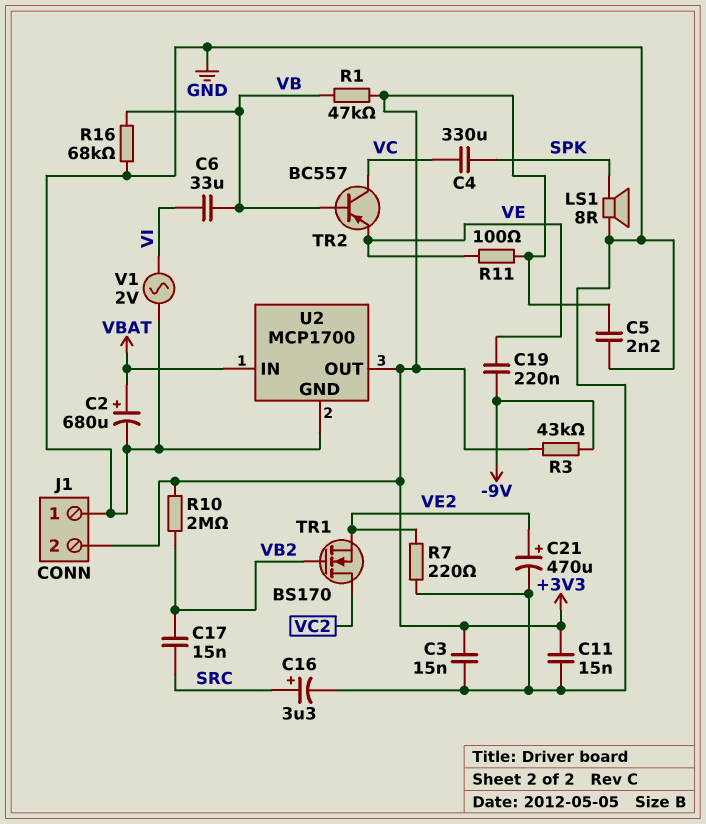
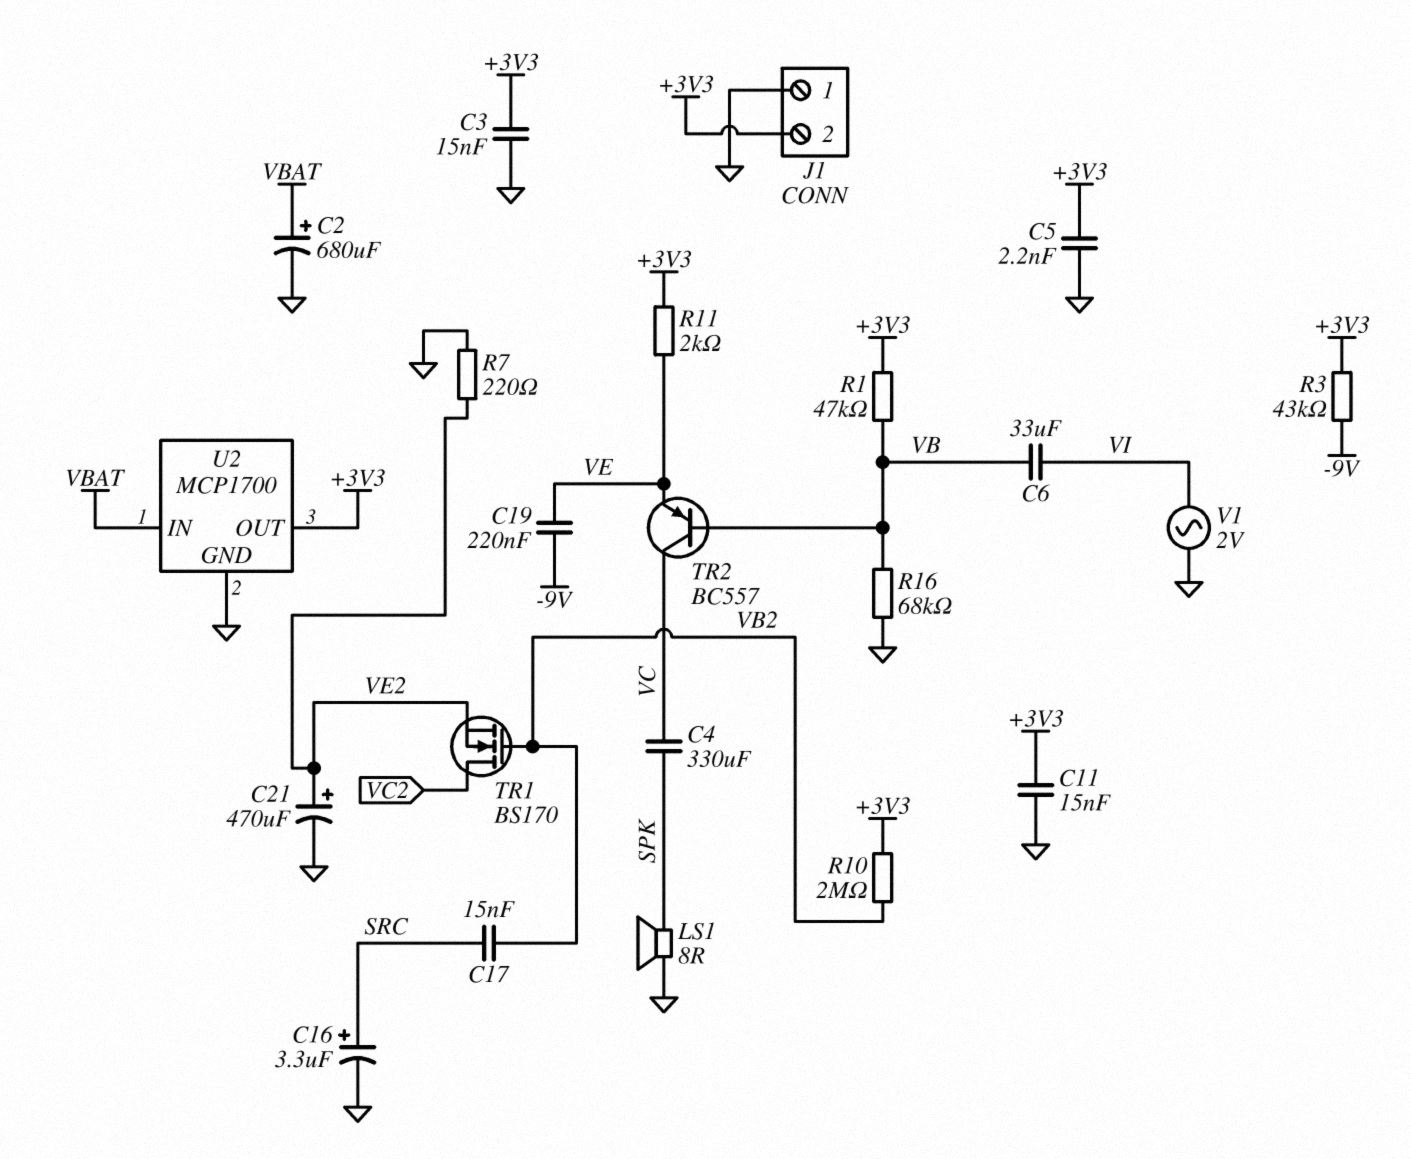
R11: 100 (+3V3, VE) -> 2k (+3V3, VE)

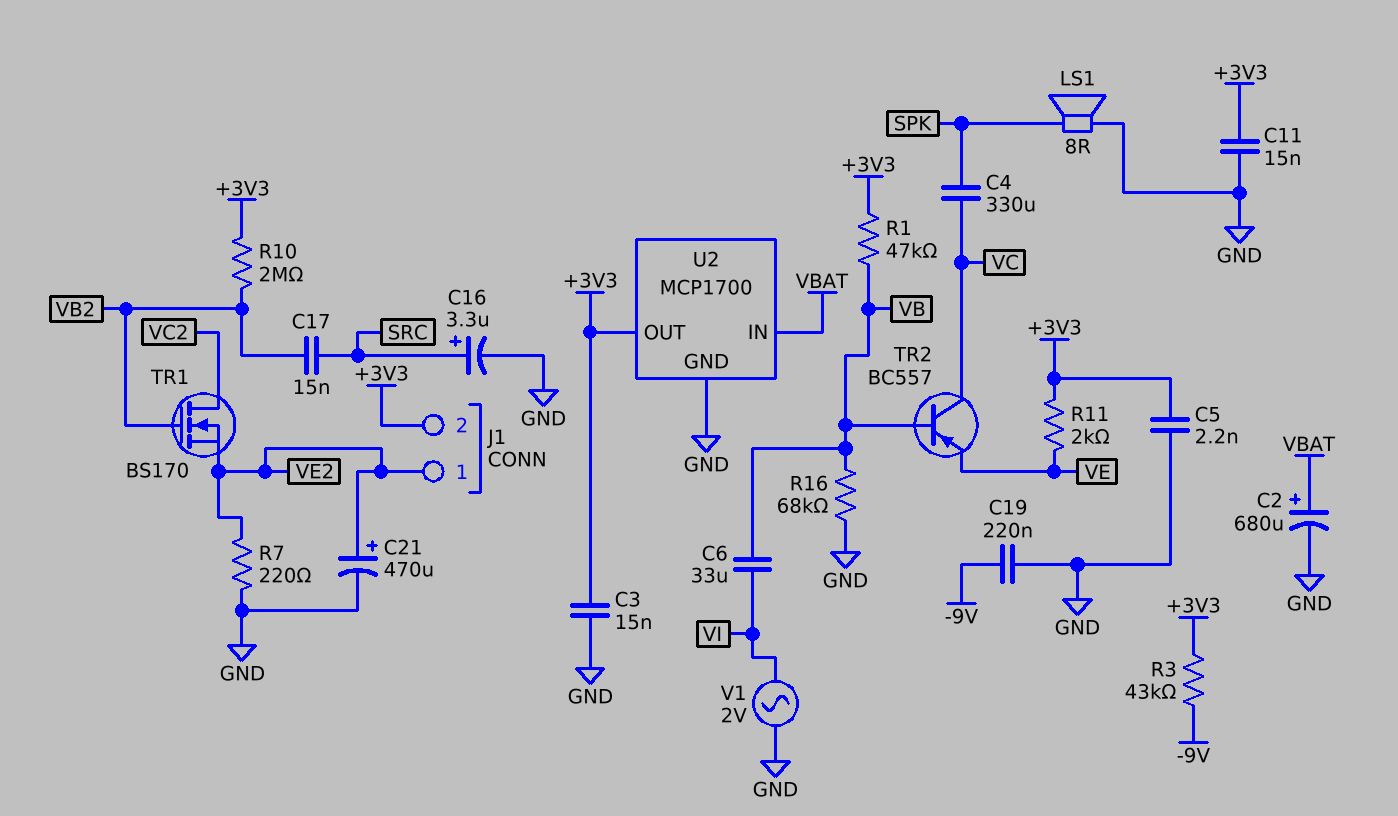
C19: 220nF (-9V, VE) -> 220nF (-9V, GND)
J1 pin 1: GND -> VE2

